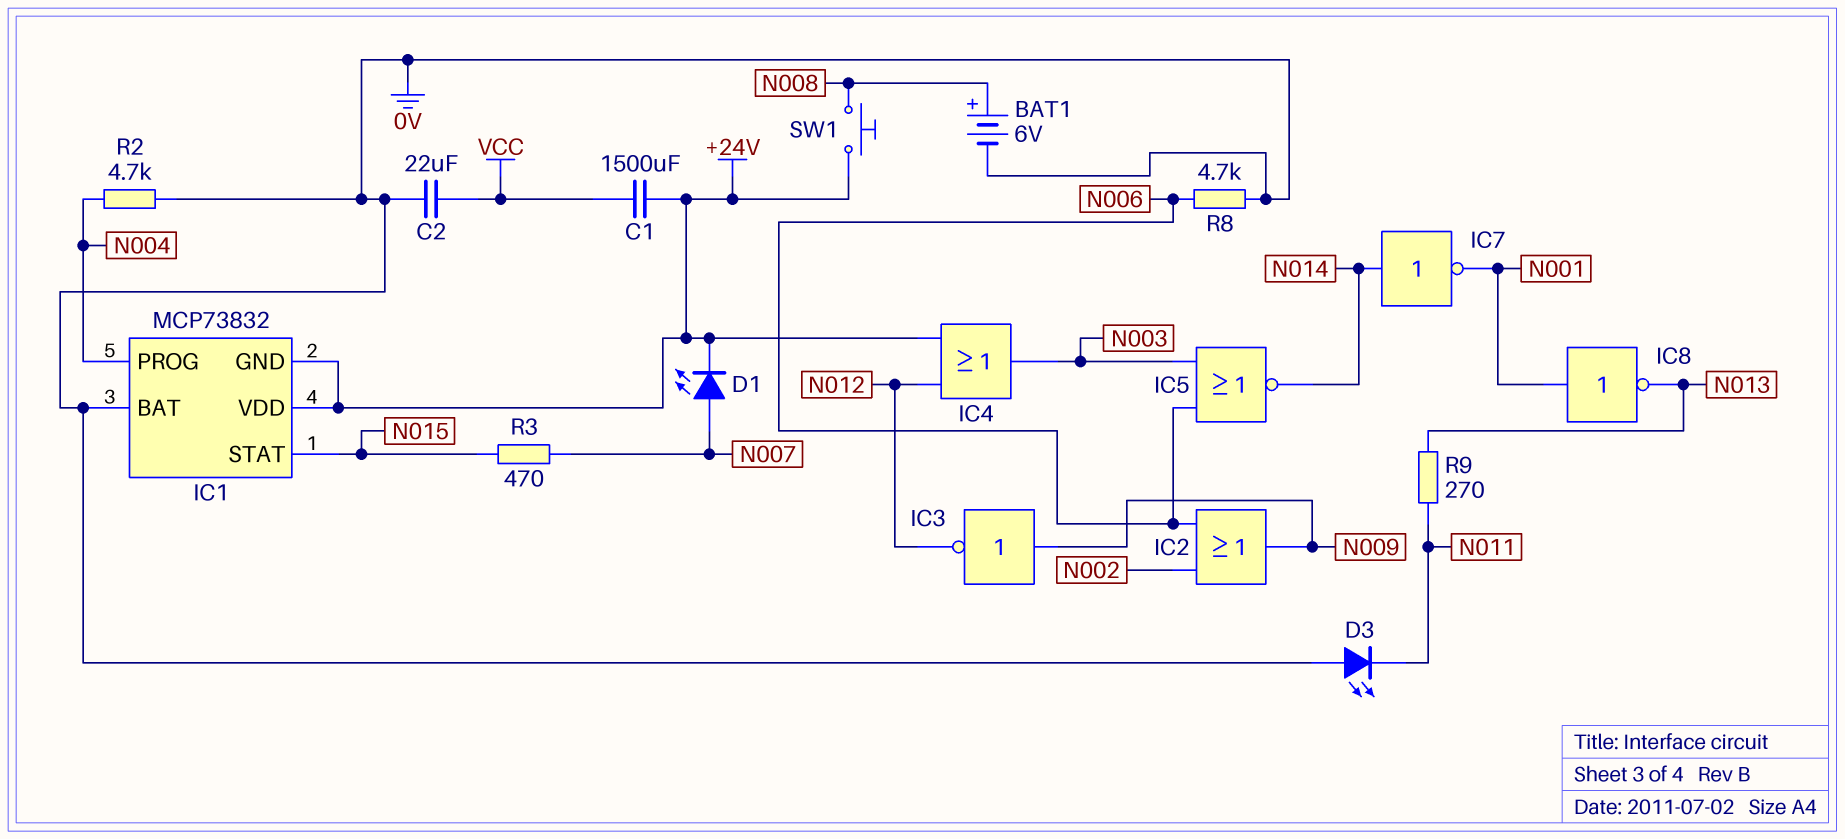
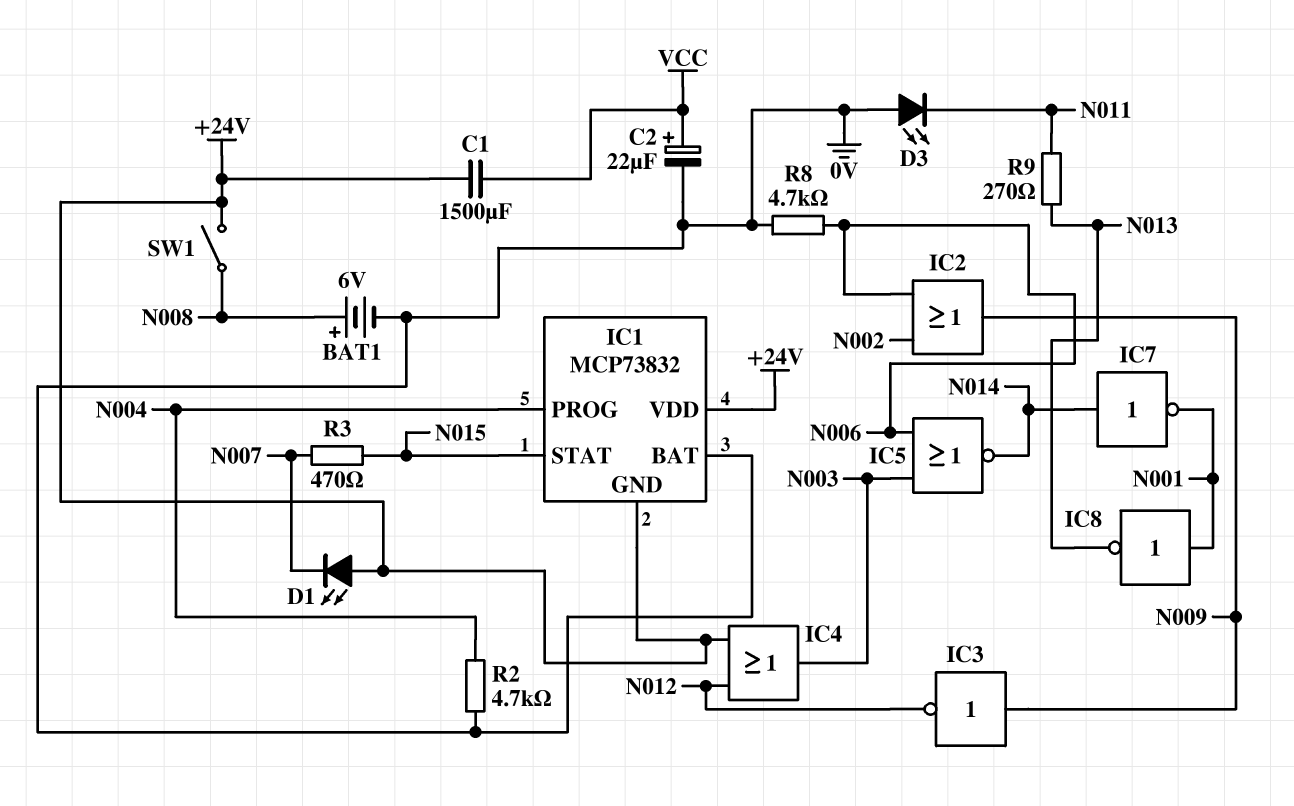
C2: 22uF (0V, VCC) -> 22uF (plus VCC, minus 0V)
D1: LED (A N007, K +24V) -> LED (A +24V, K N007)
SW1: button (+24V, N008) -> switch (+24V, N008)

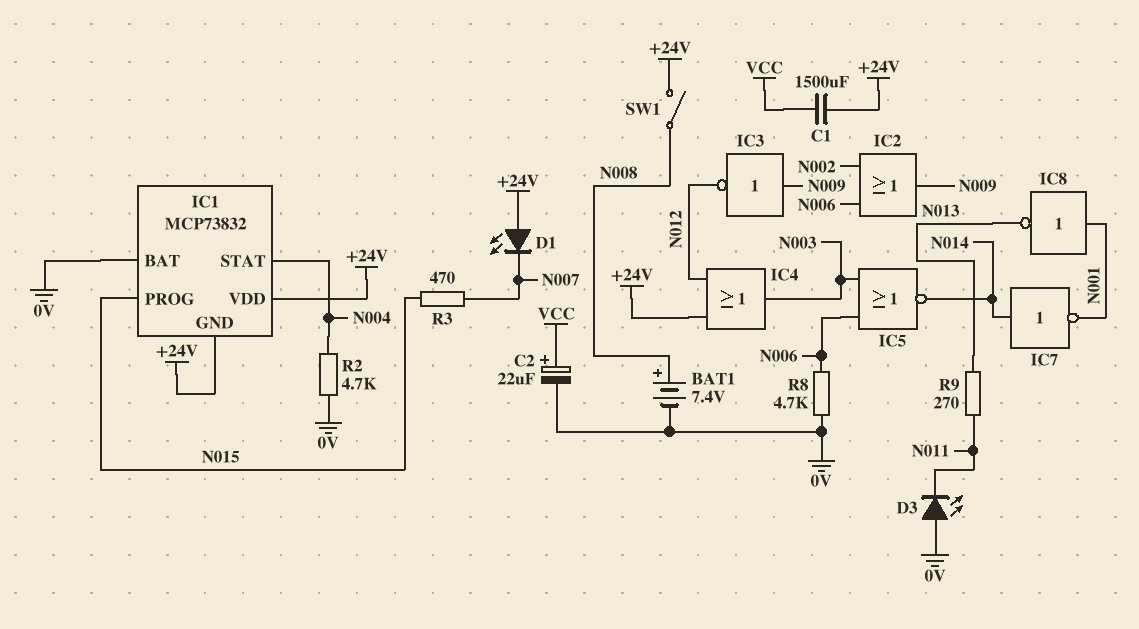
BAT1: 6V (plus N008, minus 0V) -> 7.4V (plus N008, minus 0V)
IC1 pin PROG: N004 -> N015
IC1 pin STAT: N015 -> N004

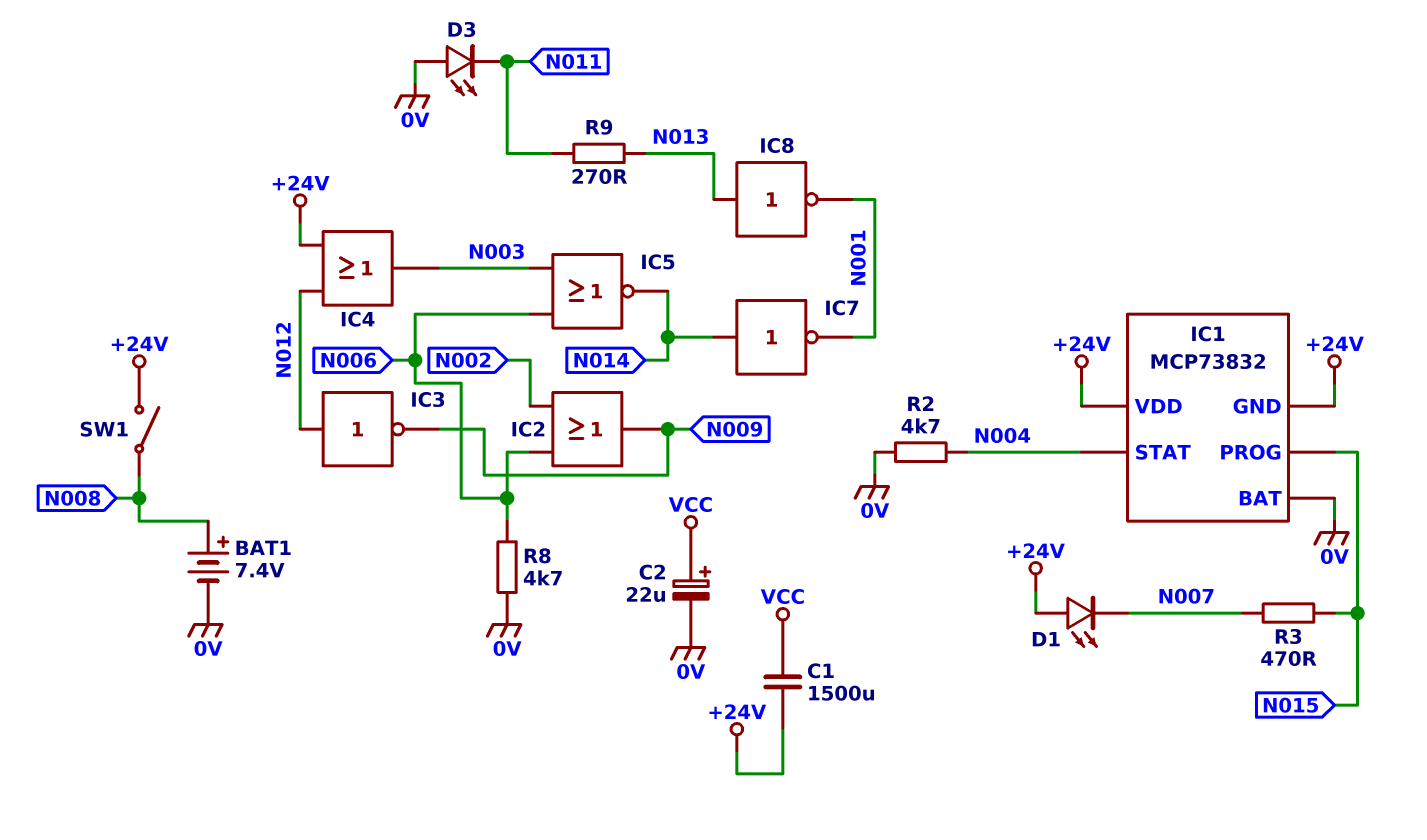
IC3: NOT (in N009, out N012) -> NOT (in N012, out N009)
IC8: NOT (in N001, out N013) -> NOT (in N013, out N001)

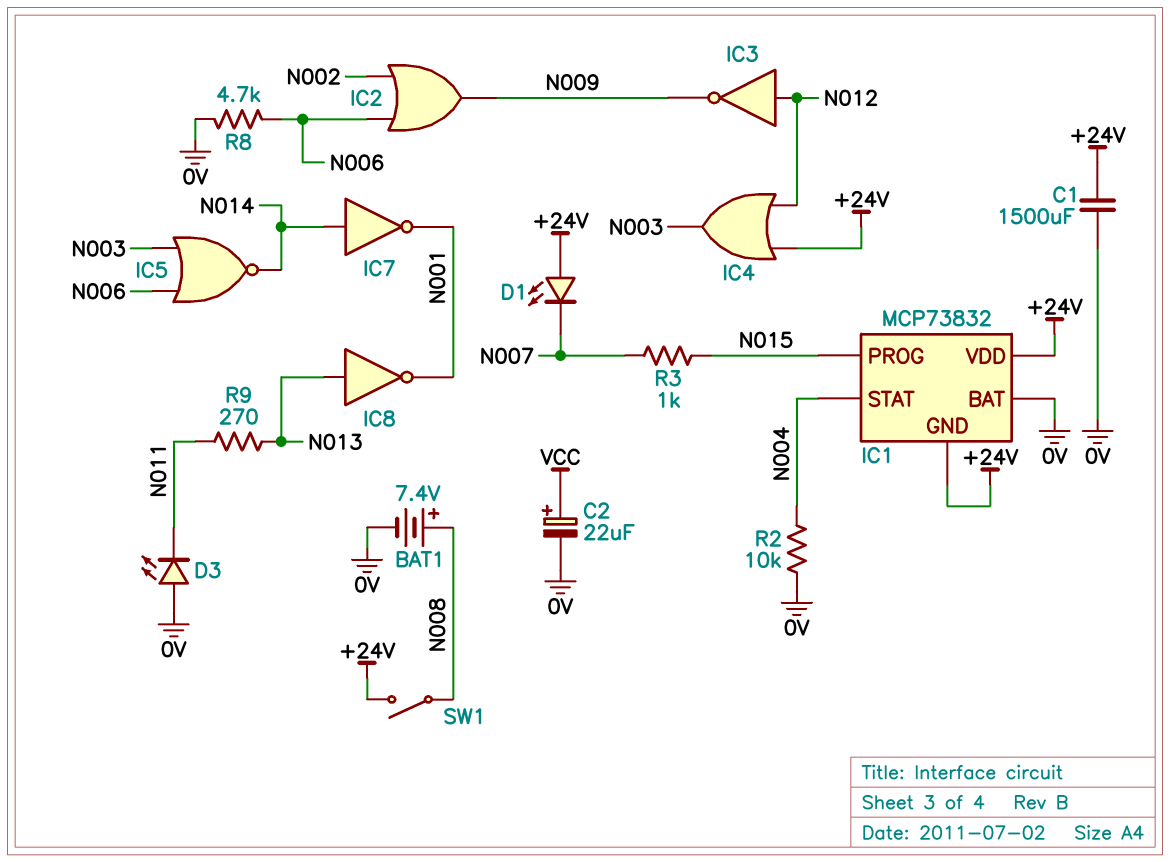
C1: 1500uF (+24V, VCC) -> 1500uF (+24V, 0V)
R2: 4.7k (0V, N004) -> 10k (0V, N004)
R3: 470 (N007, N015) -> 1k (N007, N015)

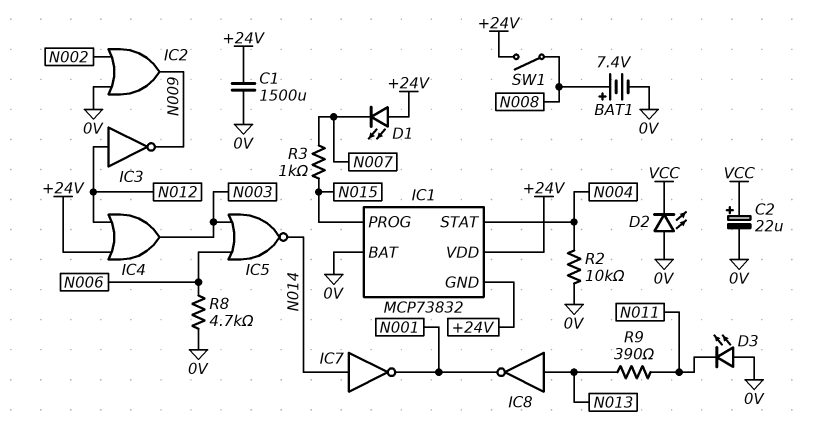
D2: none -> LED (A 0V, K VCC)
IC2: OR (in N002, in N006, out N009) -> OR (in 0V, in N002, out N009)
R9: 270 (N011, N013) -> 390 (N011, N013)

